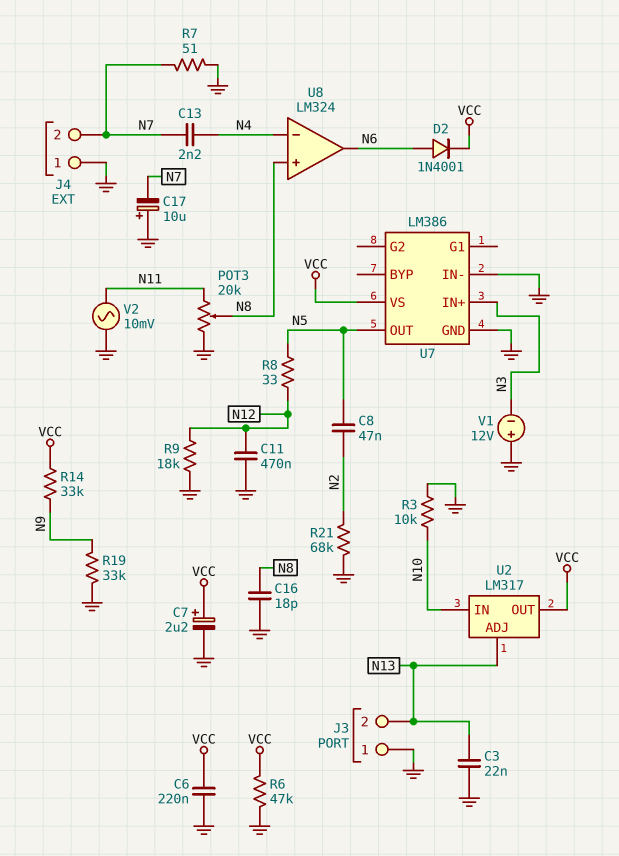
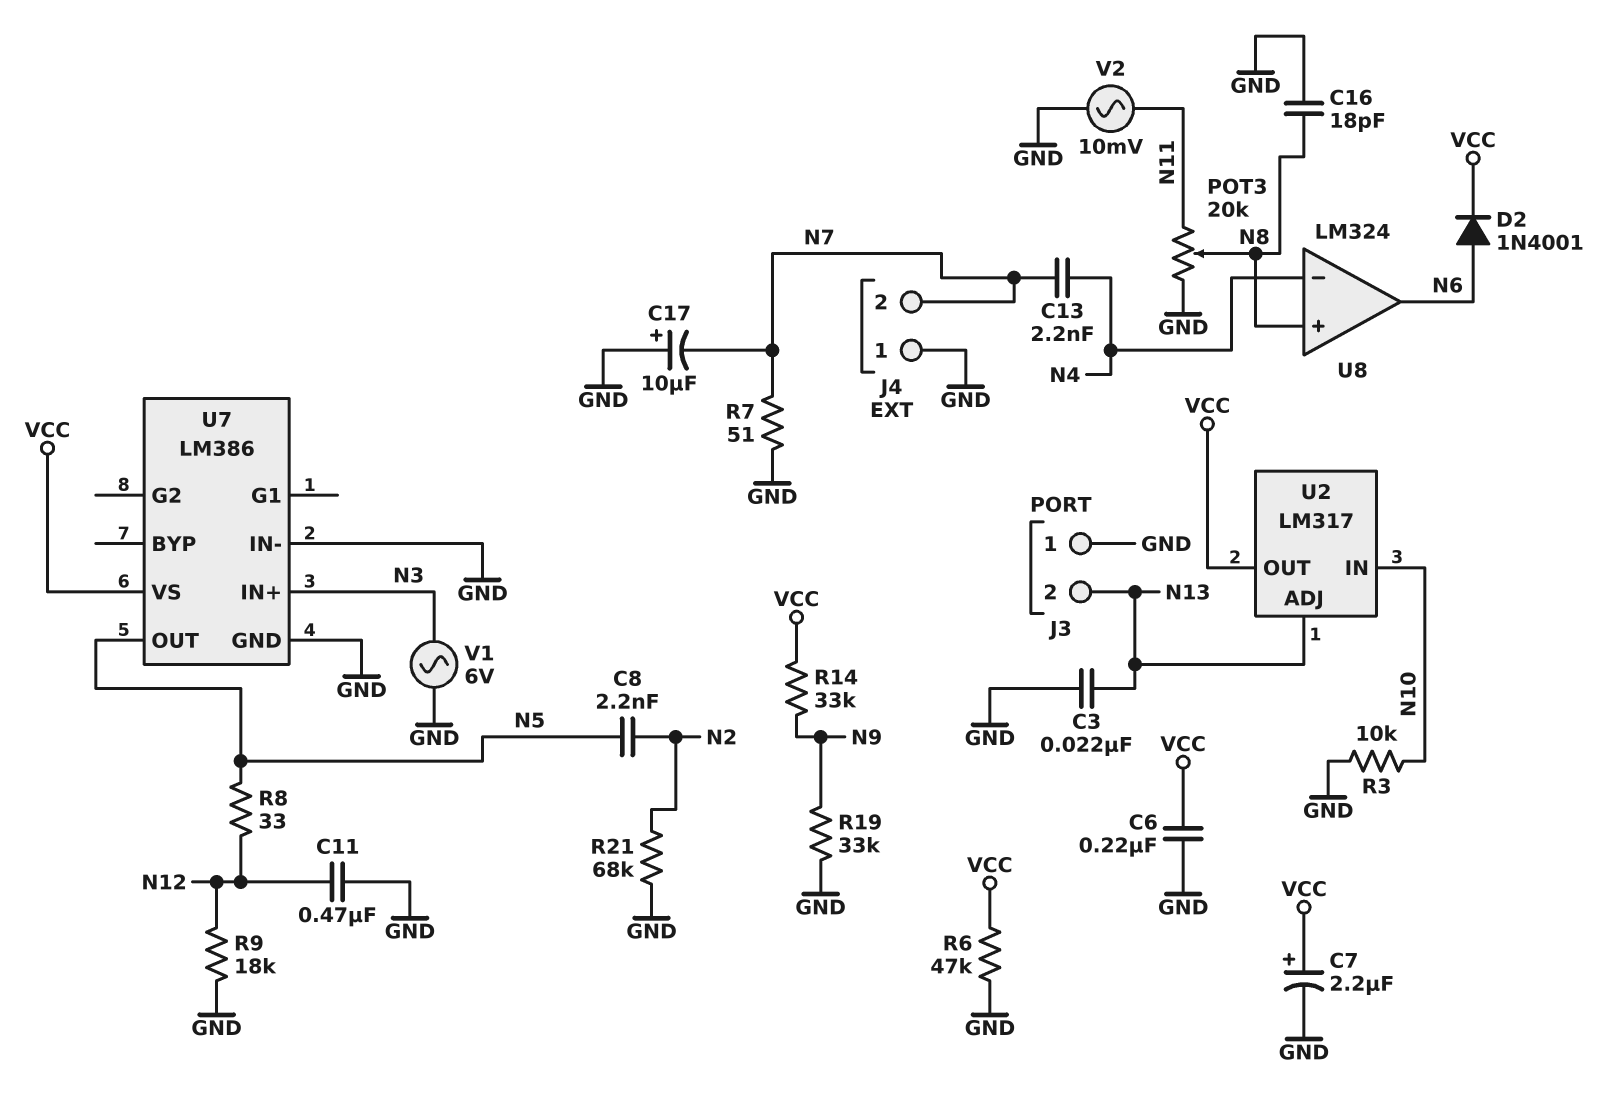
C8: 47nF (N2, N5) -> 2.2nF (N2, N5)
V1: 12V (plus GND, minus N3) -> AC 6V (GND, N3)

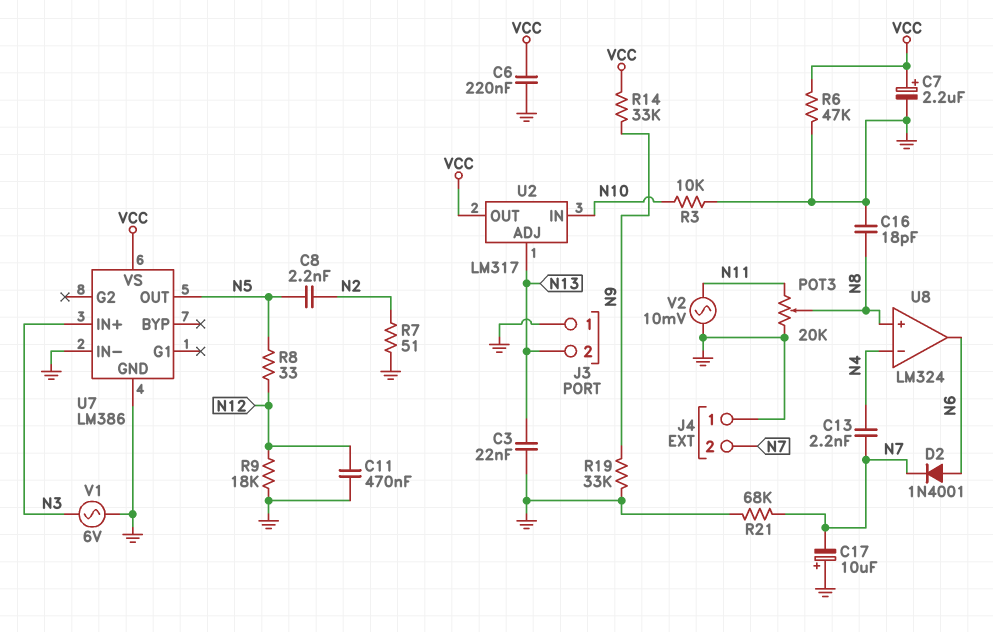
D2: diode 1N4001 (A N6, K VCC) -> diode 1N4001 (A N6, K N7)
R7: 51 (GND, N7) -> 51 (GND, N2)
R21: 68k (GND, N2) -> 68k (GND, N7)

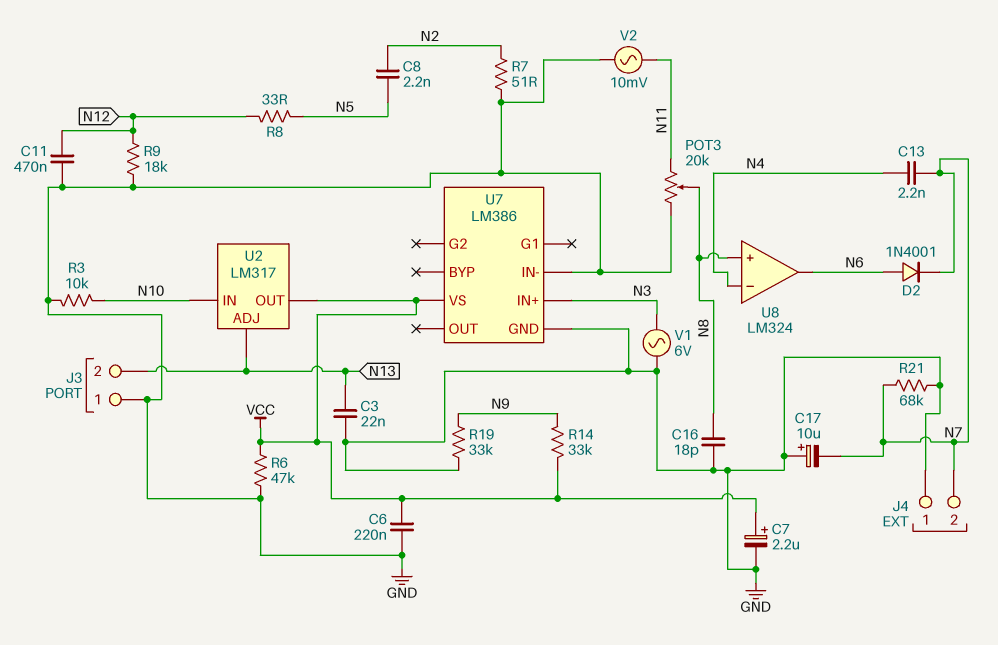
U7 pin OUT: N5 -> none

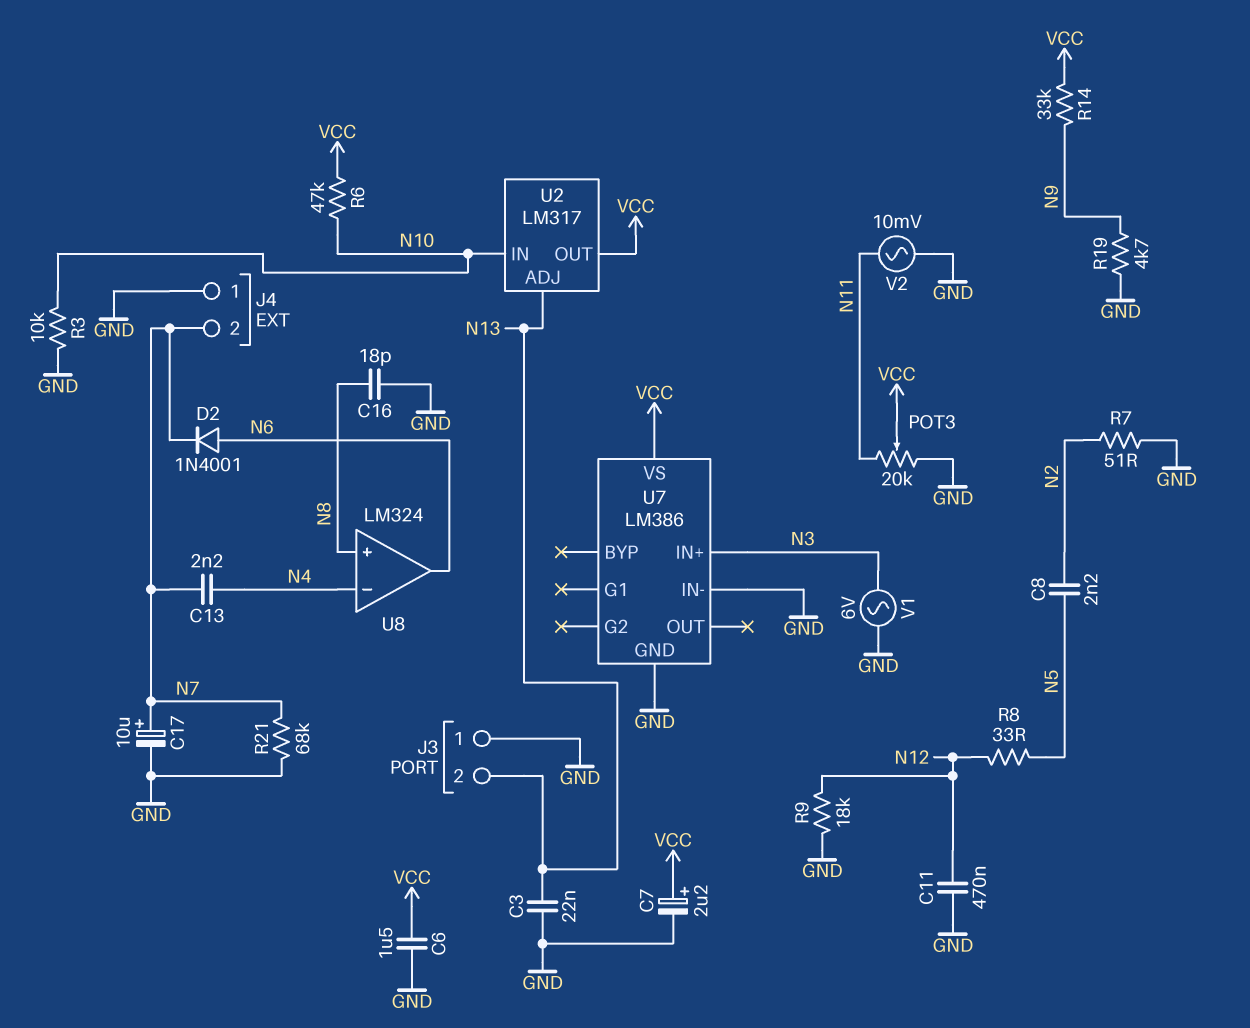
C6: 220nF (GND, VCC) -> 1.5uF (GND, VCC)
C17: 10uF (plus GND, minus N7) -> 10uF (plus N7, minus GND)
POT3: 20k (GND, N11, wiper N8) -> 20k (GND, N11, wiper VCC)
R6: 47k (GND, VCC) -> 47k (N10, VCC)
R19: 33k (GND, N9) -> 4.7k (GND, N9)

